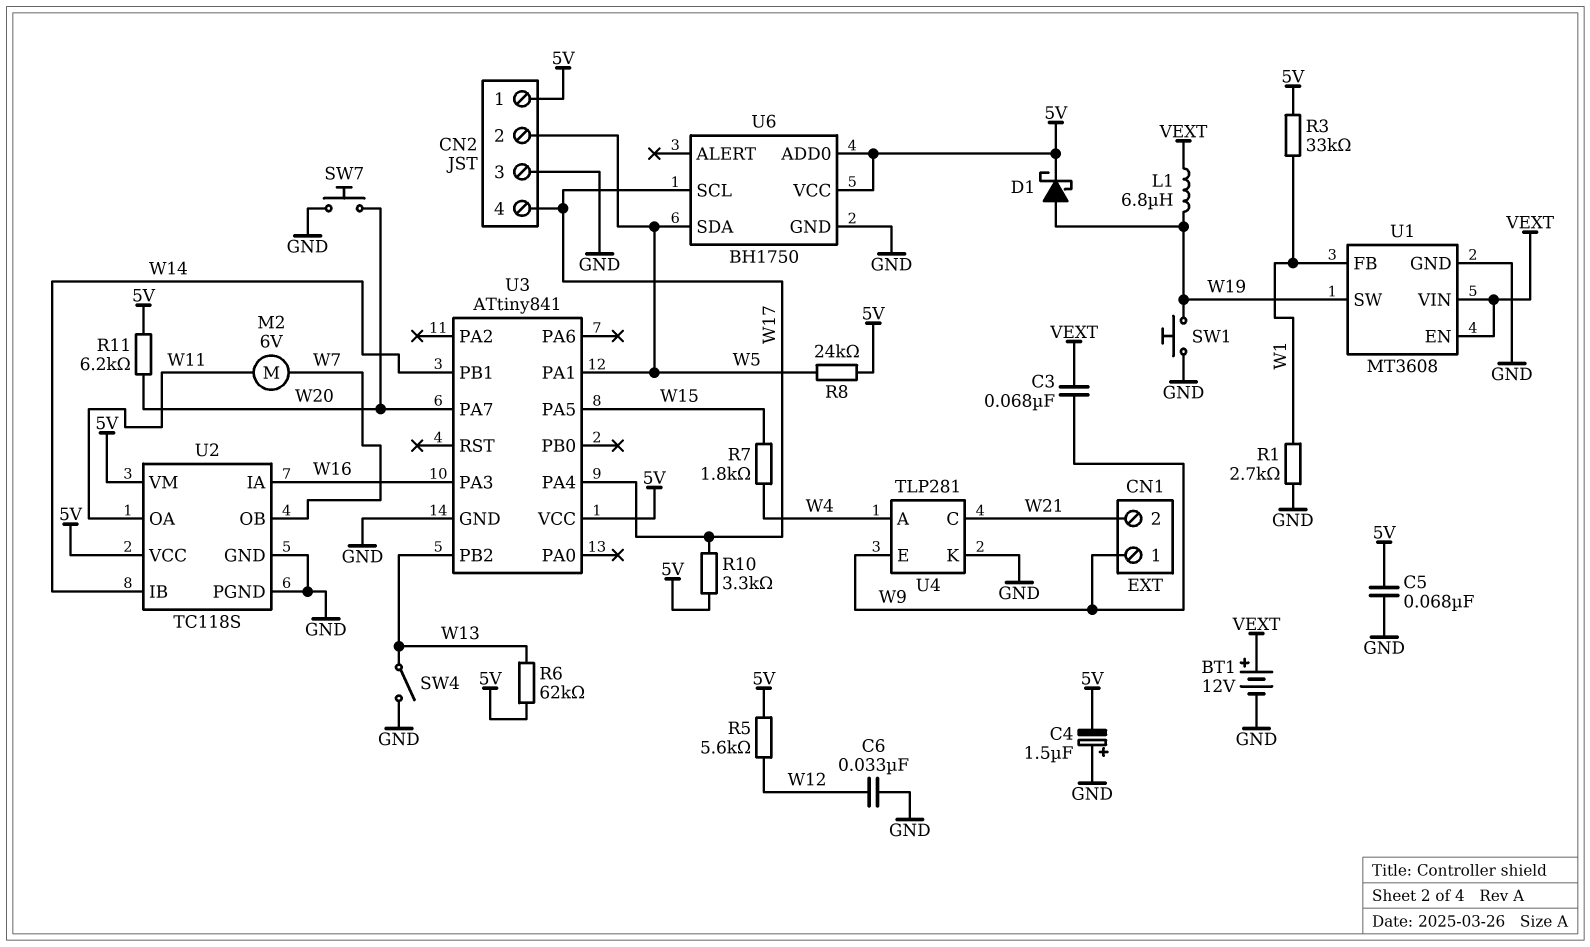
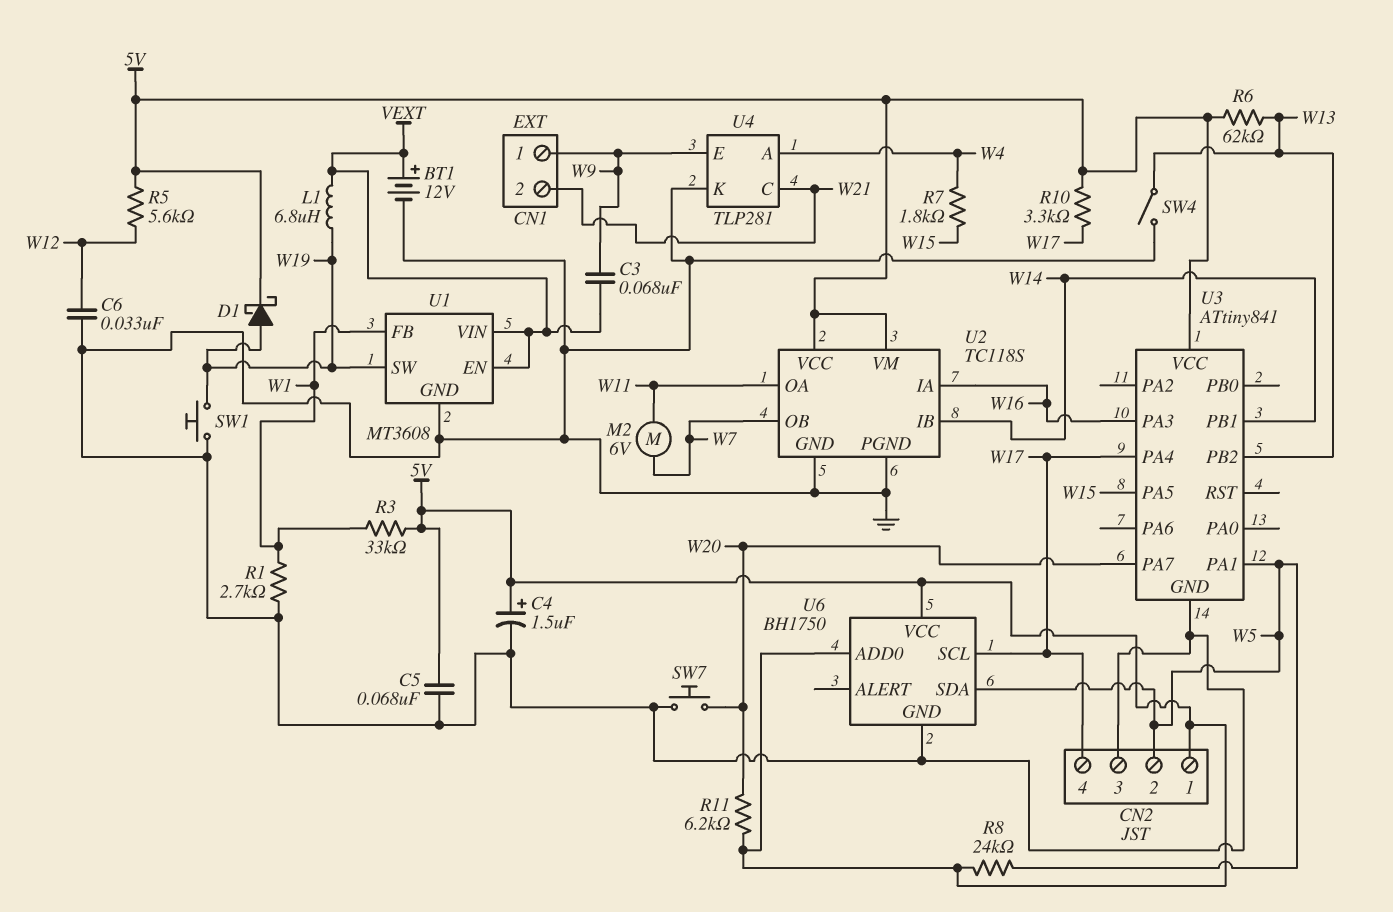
C4: 1.5uF (plus GND, minus 5V) -> 1.5uF (plus 5V, minus GND)

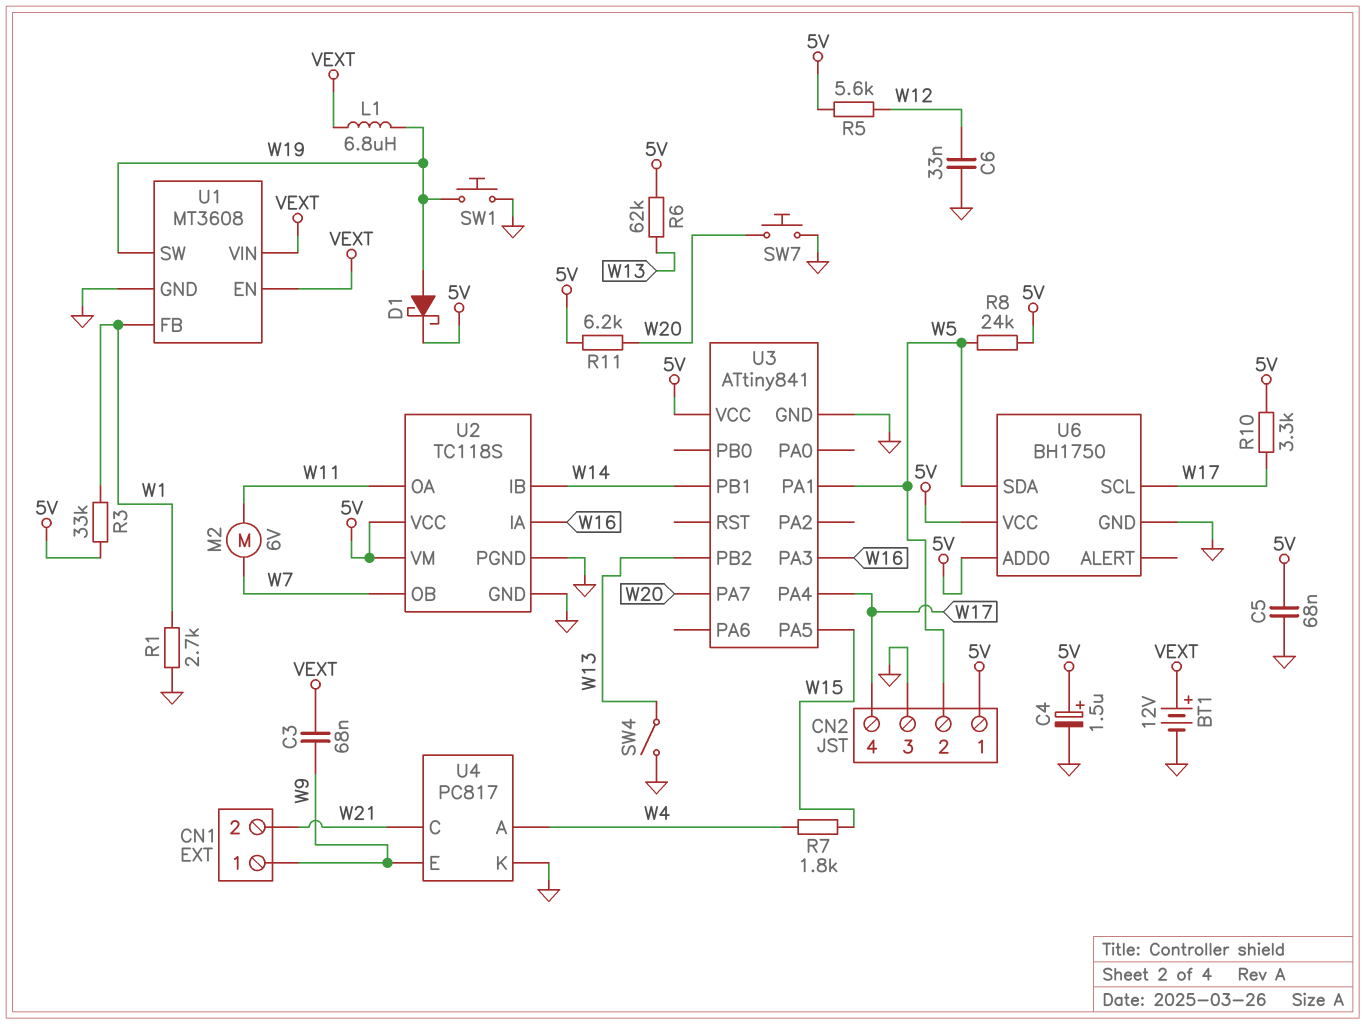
U4: TLP281 -> PC817

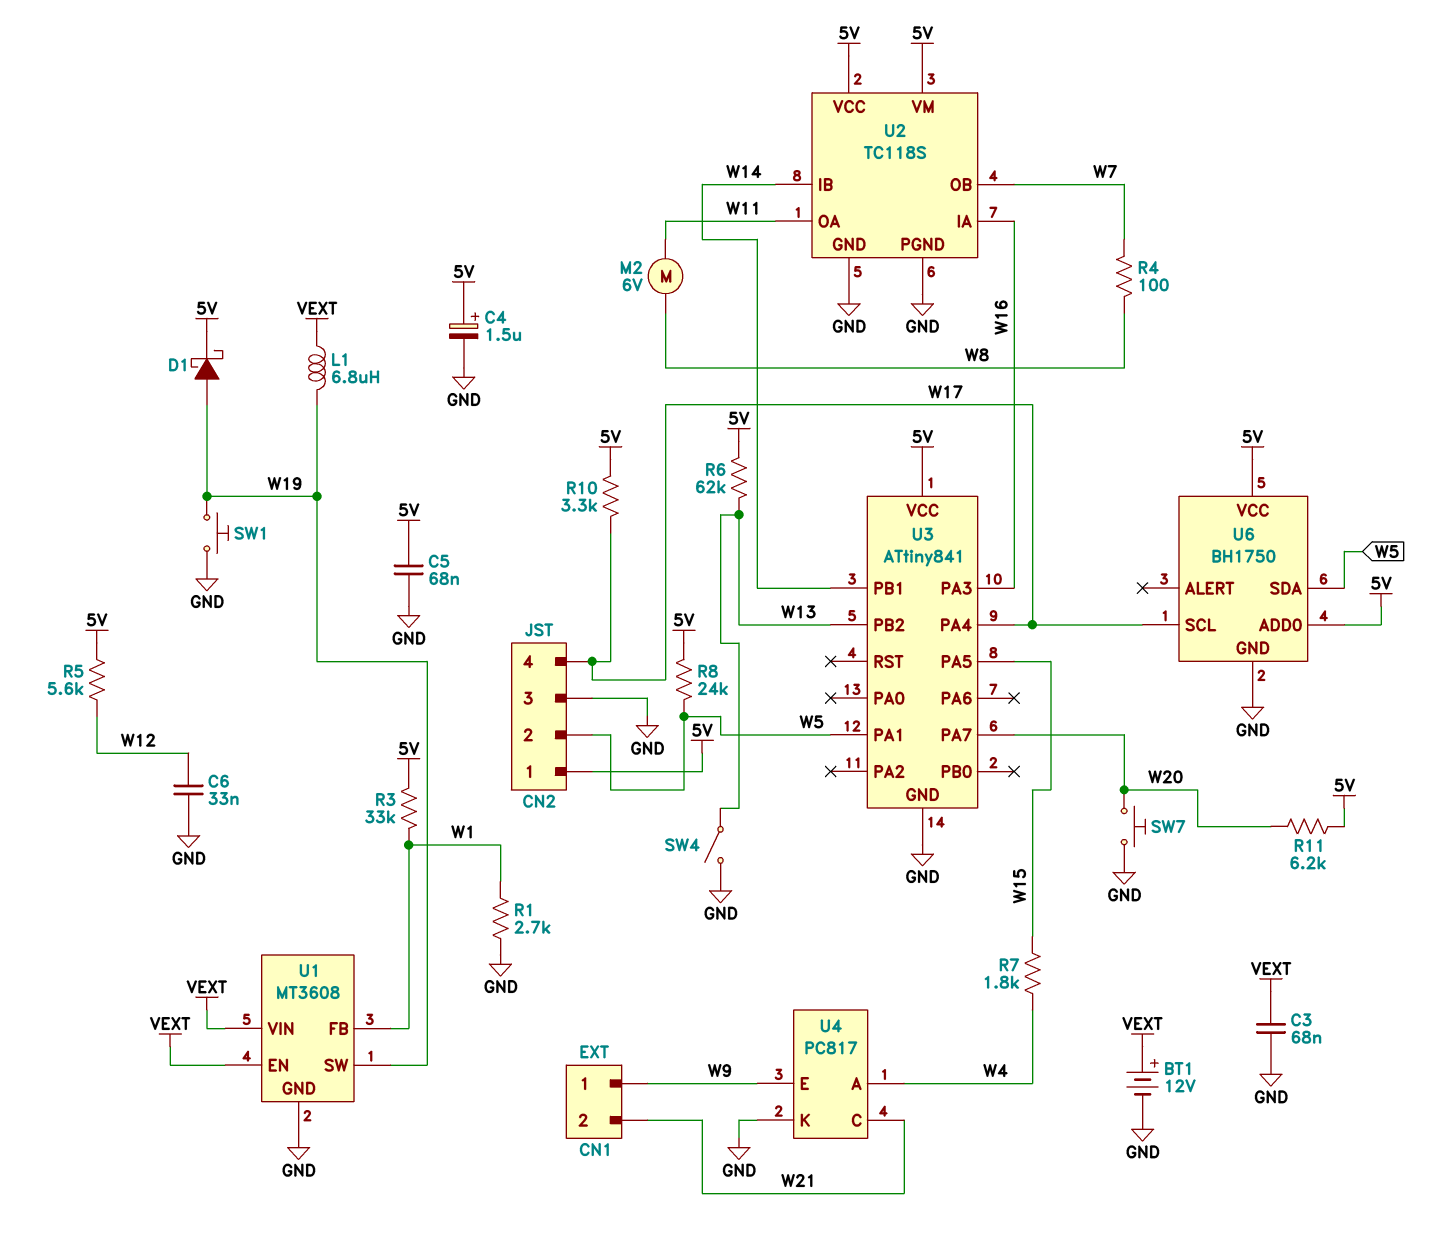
C3: 68nF (VEXT, W9) -> 68nF (GND, VEXT)
M2: motor 6V (W7, W11) -> motor 6V (W8, W11)
R4: none -> 100 (W7, W8)

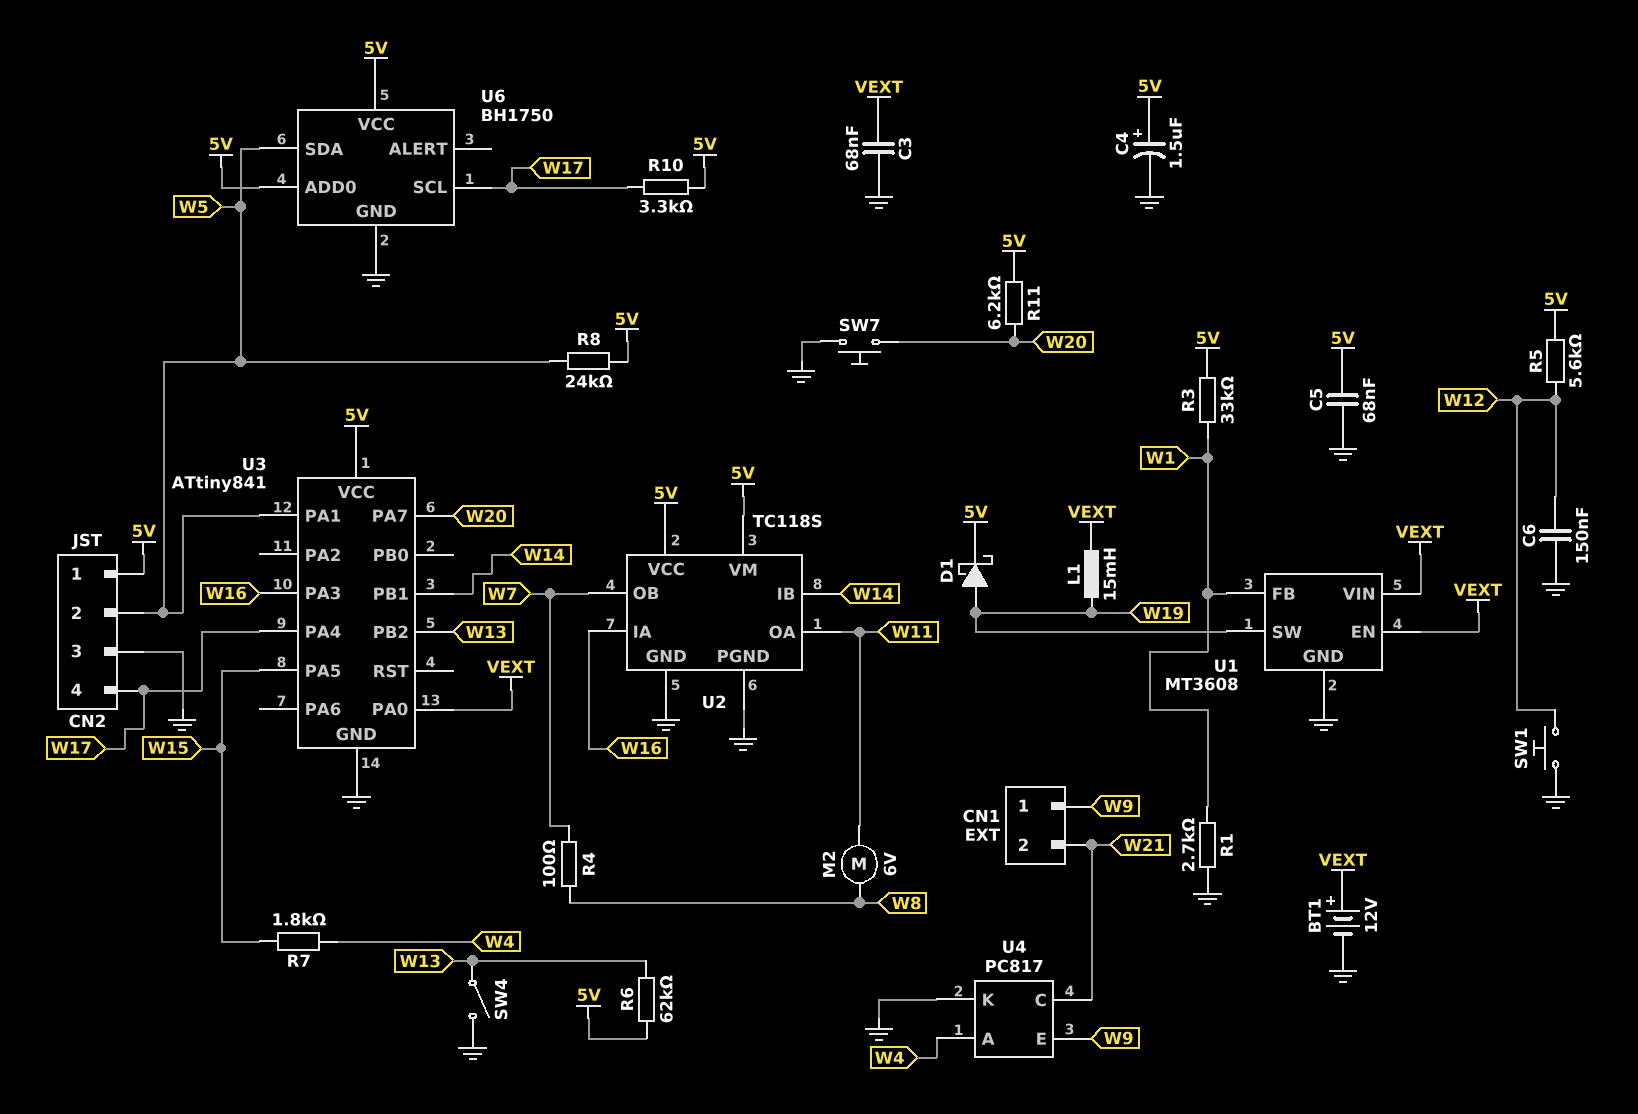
C6: 33nF (GND, W12) -> 150nF (GND, W12)
L1: 6.8uH (VEXT, W19) -> 15mH (VEXT, W19)
SW1: button (GND, W19) -> button (GND, W12)
U3 pin PA0: none -> VEXT

